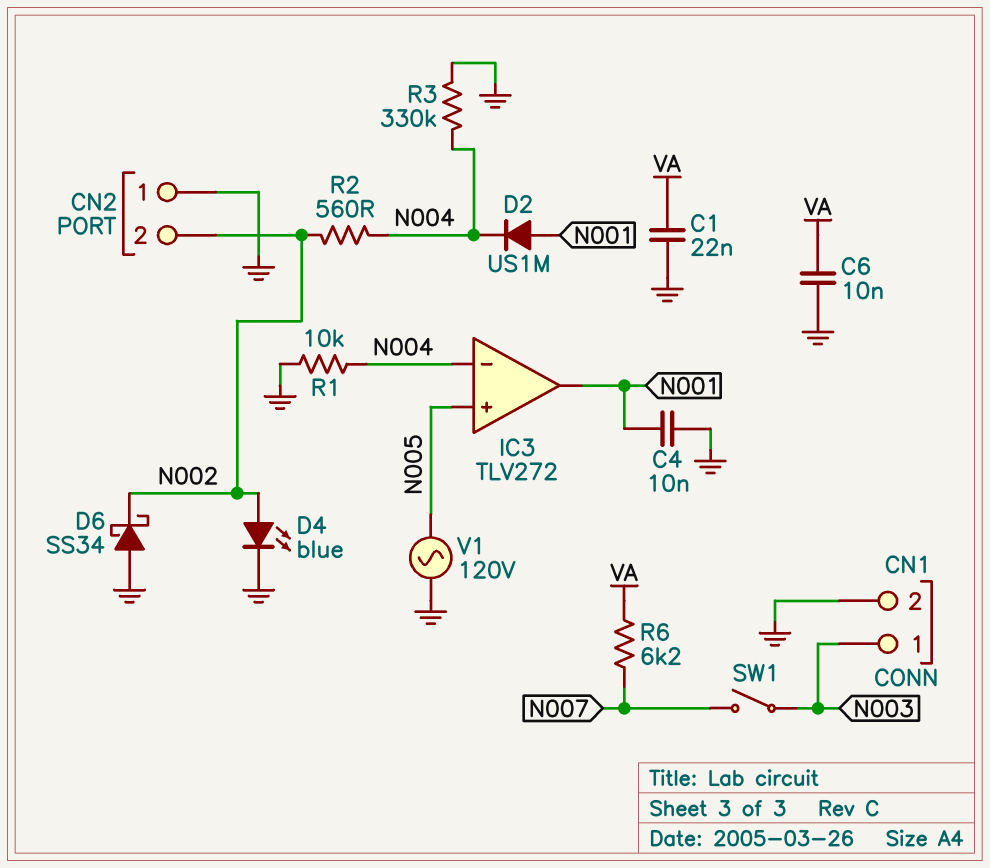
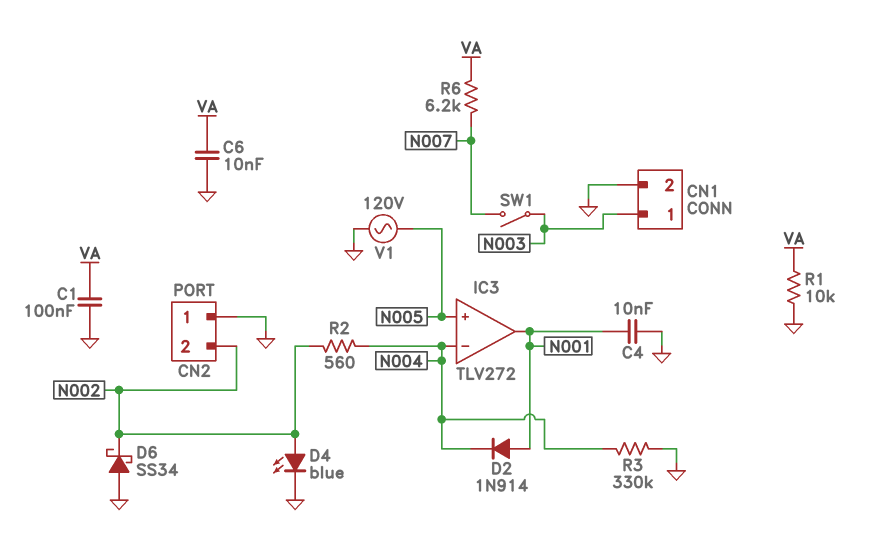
C1: 22nF (GND, VA) -> 100nF (GND, VA)
D2: diode US1M (A N001, K N004) -> diode 1N914 (A N001, K N004)
R1: 10k (GND, N004) -> 10k (GND, VA)

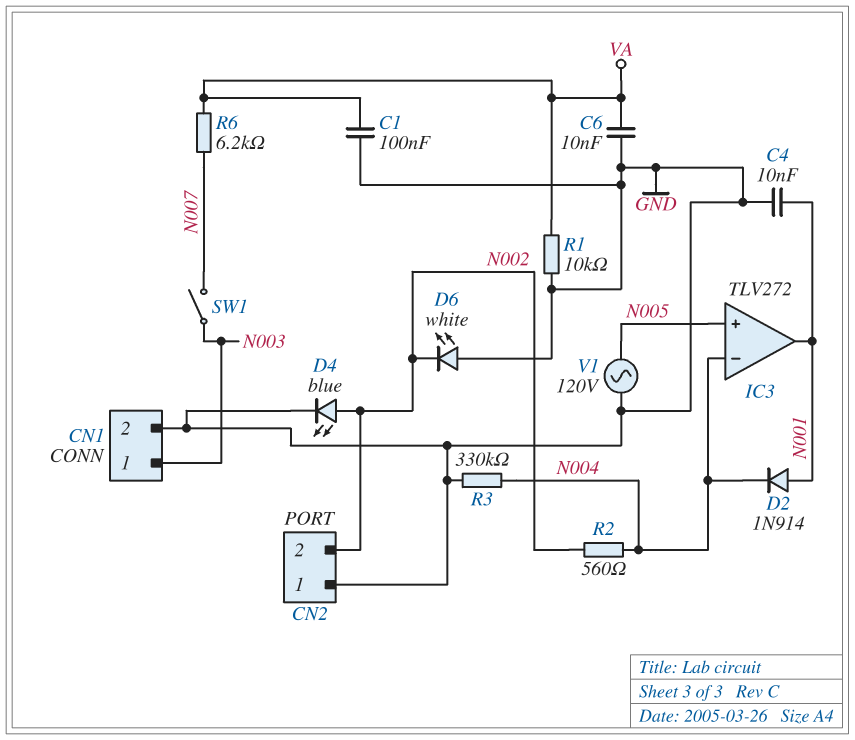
D6: schottky SS34 (A GND, K N002) -> LED white (A GND, K N002)

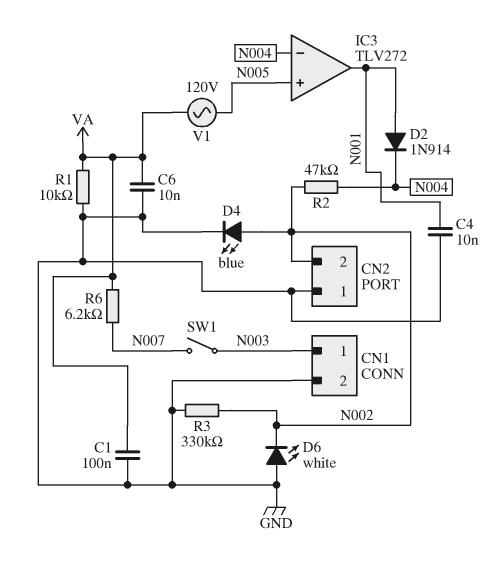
R2: 560 (N002, N004) -> 47k (N002, N004)
R3: 330k (GND, N004) -> 330k (GND, N002)
V1: AC 120V (GND, N005) -> AC 120V (N005, VA)

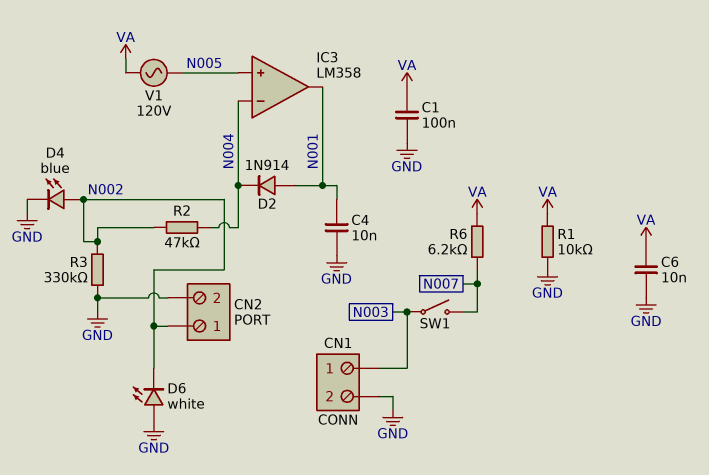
CN2 pin 1: GND -> N002
CN2 pin 2: N002 -> GND
IC3: TLV272 -> LM358

